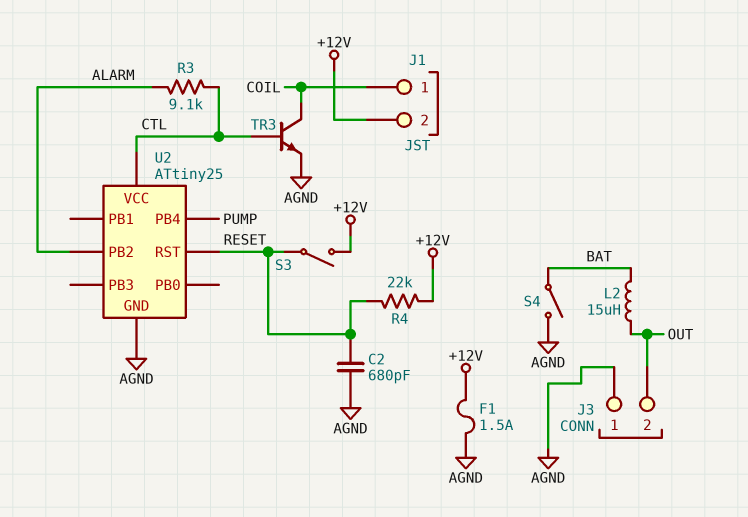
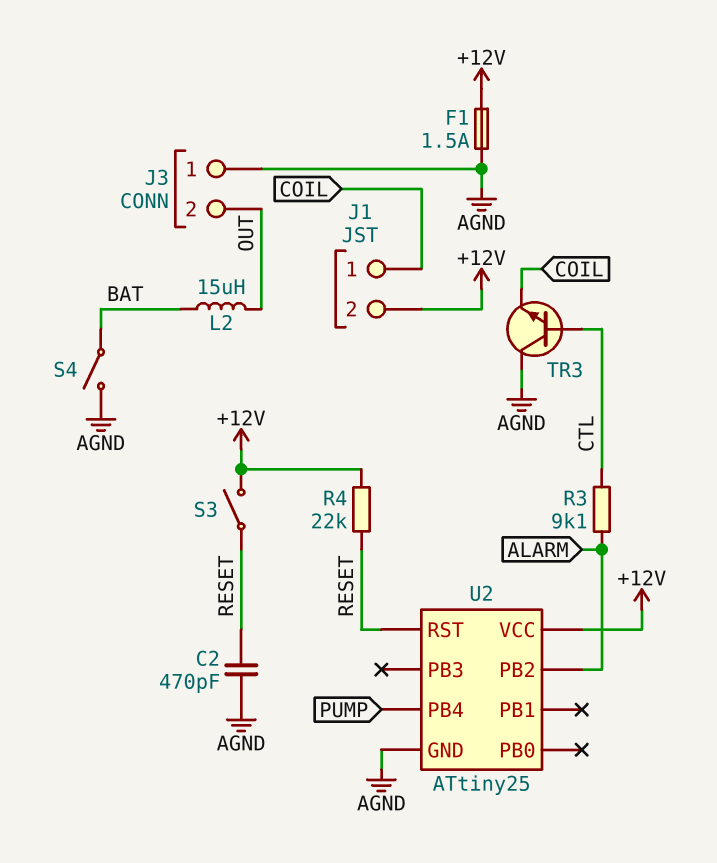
C2: 680pF (AGND, RESET) -> 470pF (AGND, RESET)
TR3: NPN (B CTL, C COIL, E AGND) -> NPN (B CTL, C AGND, E COIL)
U2 pin VCC: CTL -> +12V

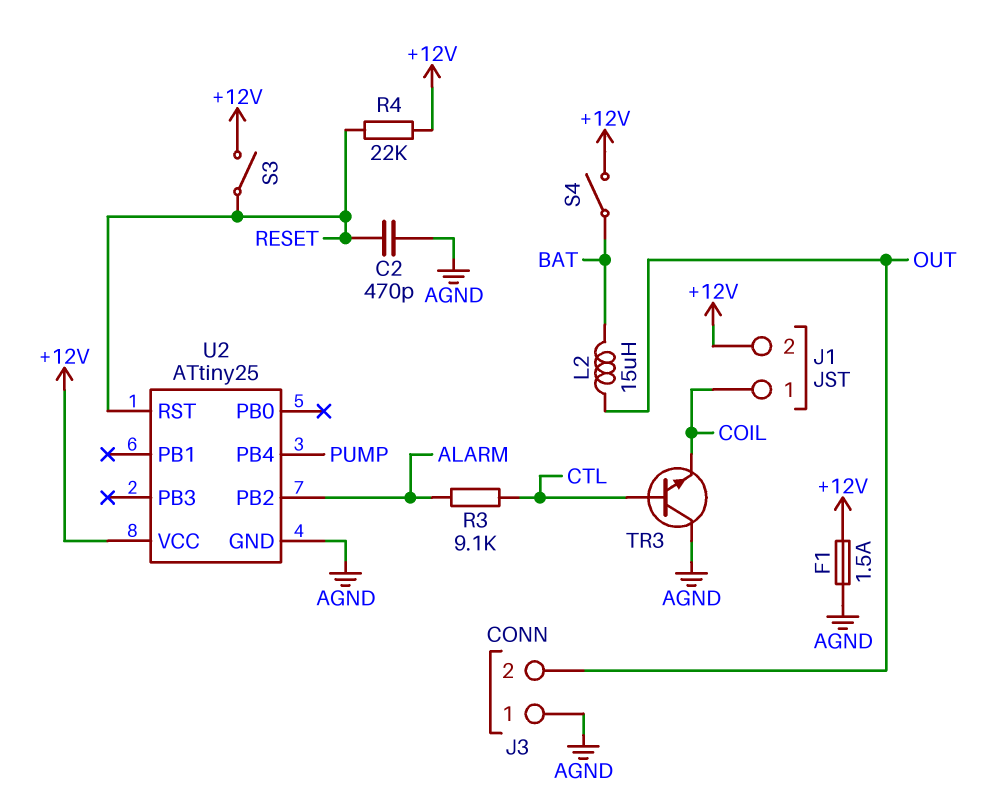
S4: switch (AGND, BAT) -> switch (+12V, BAT)

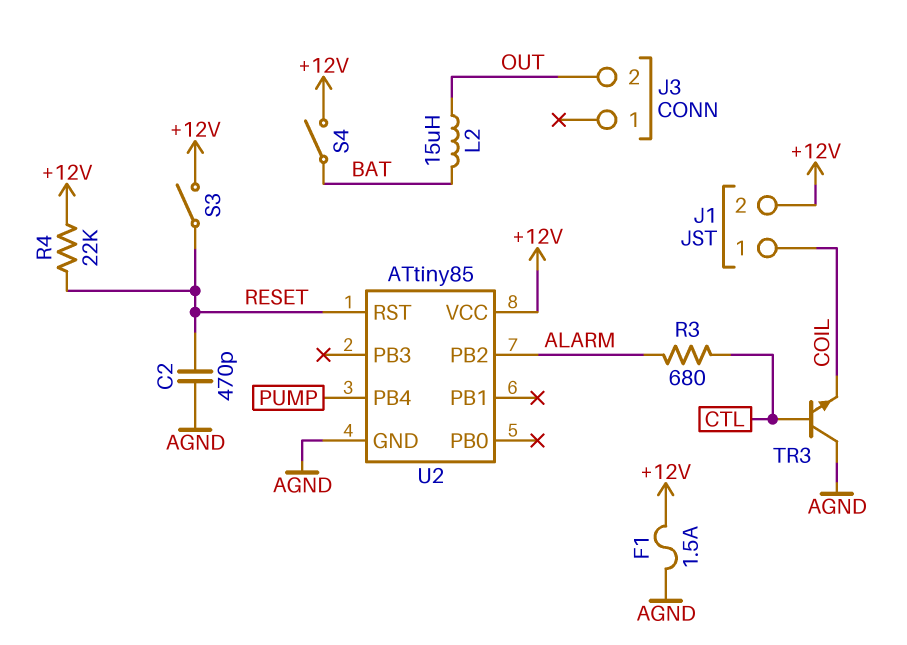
J3 pin 1: AGND -> none
R3: 9.1k (ALARM, CTL) -> 680 (ALARM, CTL)
U2: ATtiny25 -> ATtiny85

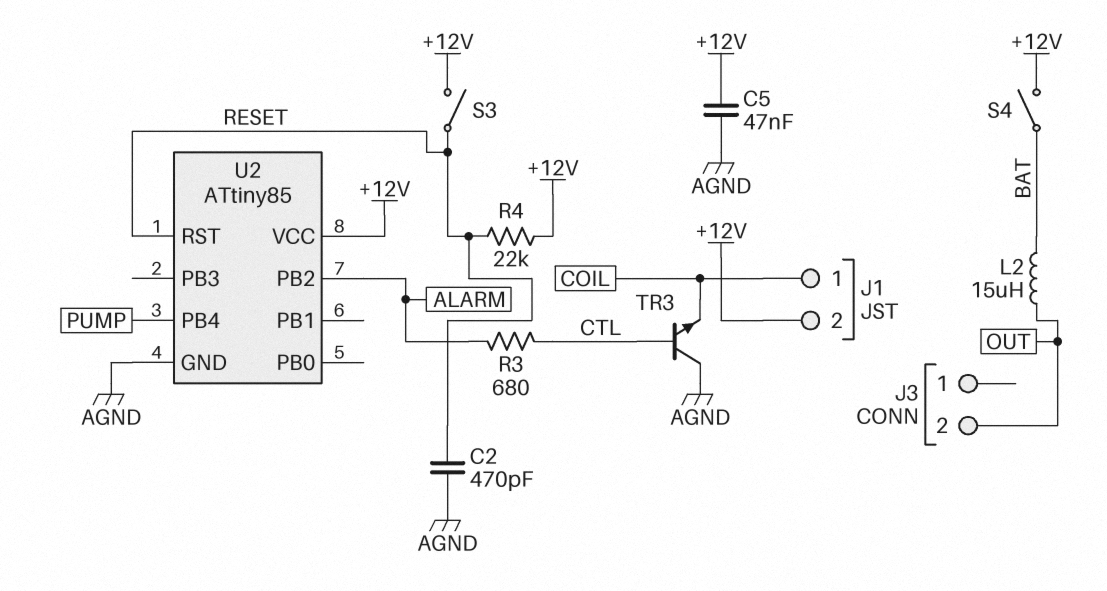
C5: none -> 47nF (+12V, AGND)
F1: 1.5A (+12V, AGND) -> none

